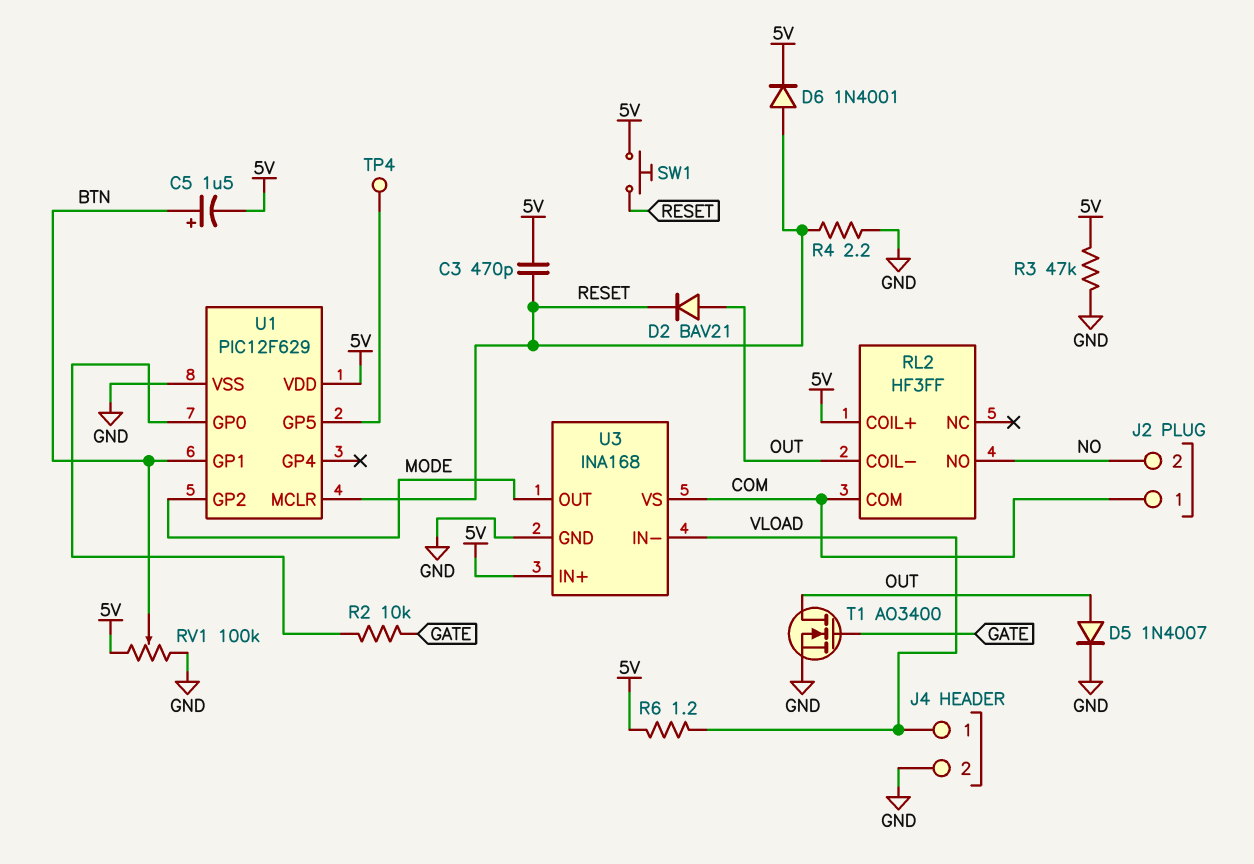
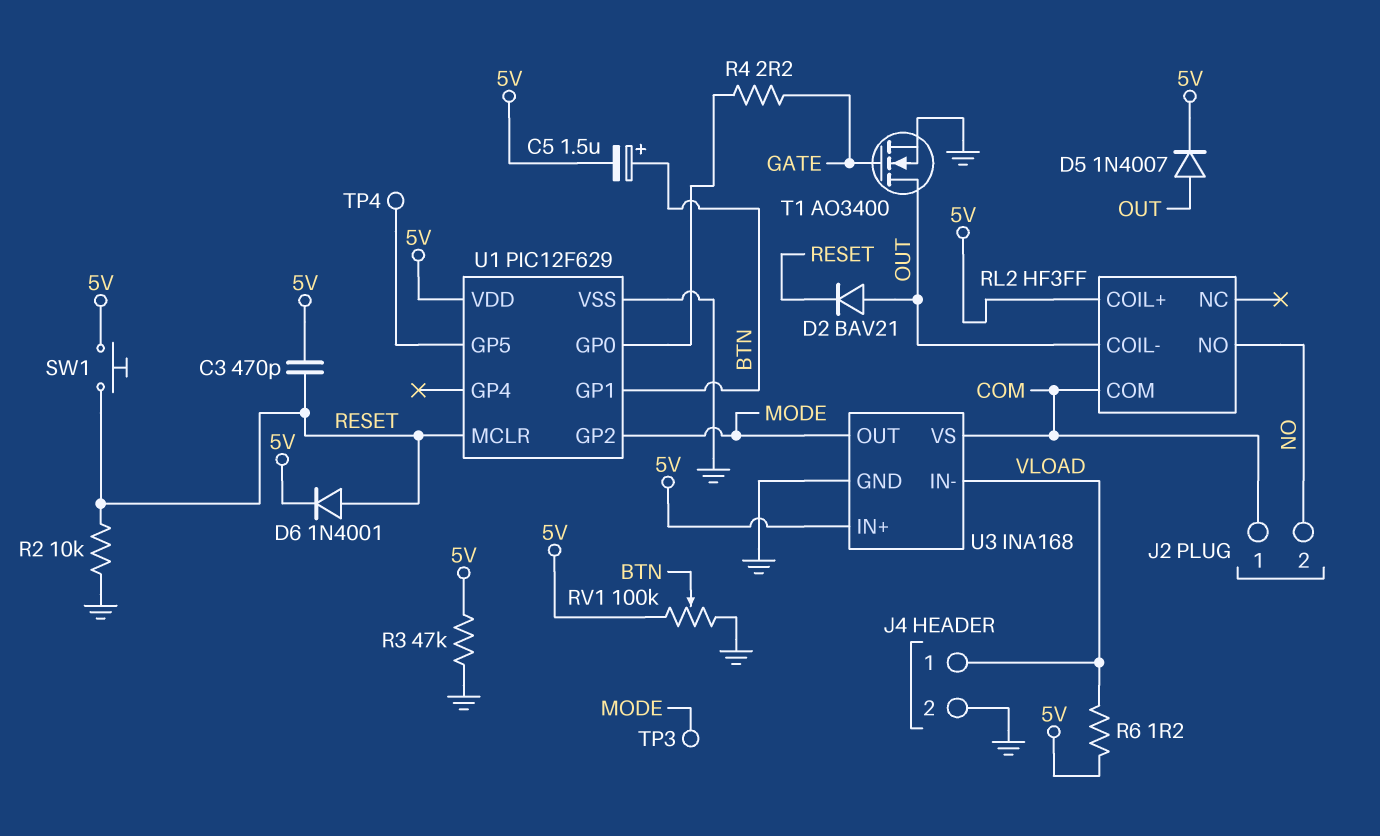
D5: diode 1N4007 (A OUT, K GND) -> diode 1N4007 (A OUT, K 5V)
R2: 10k (GATE, U1/GP0) -> 10k (GND, RESET)
R4: 2.2 (GND, RESET) -> 2.2 (GATE, U1/GP0)
TP3: none -> test point (MODE)

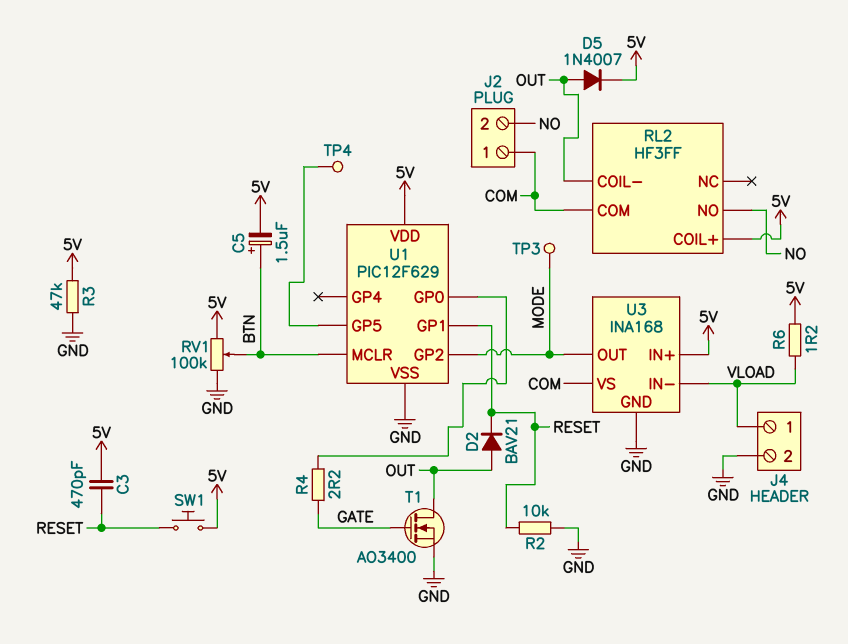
D6: diode 1N4001 (A RESET, K 5V) -> none
U1 pin GP1: BTN -> RESET
U1 pin MCLR: RESET -> BTN

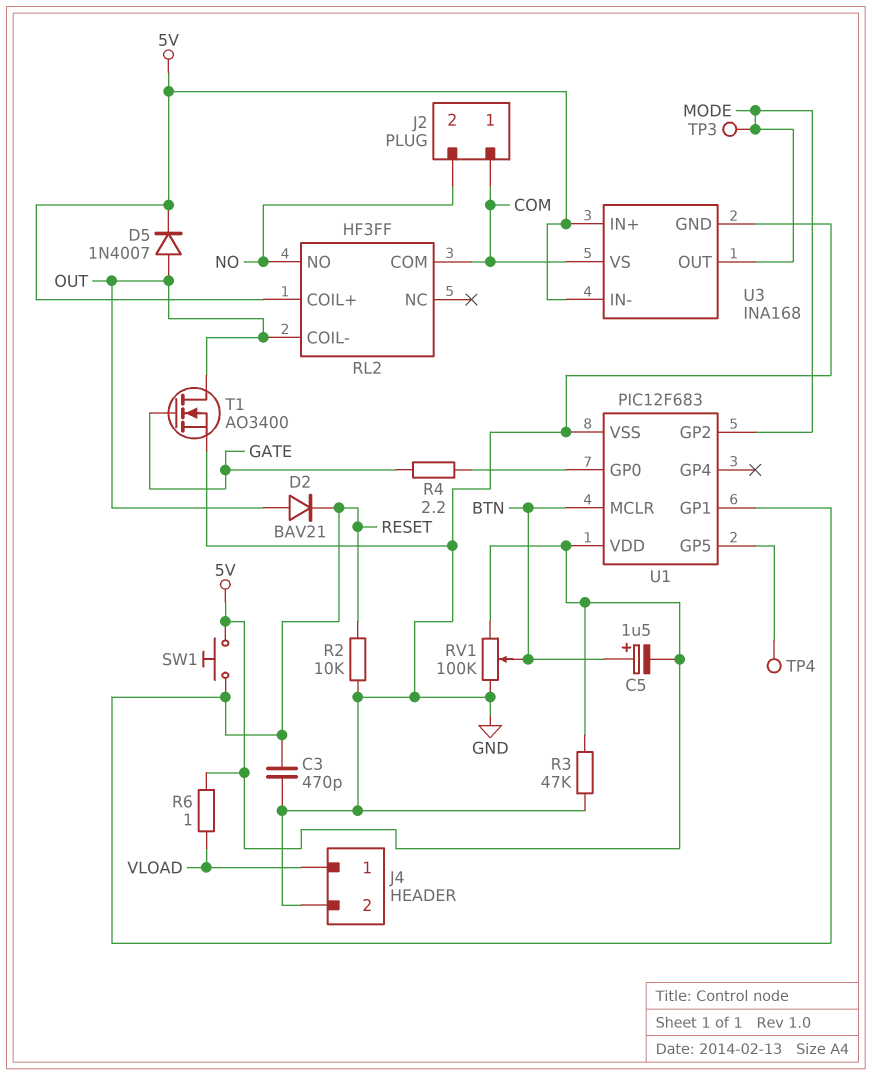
C3: 470pF (5V, RESET) -> 470pF (GND, RESET)
R6: 1.2 (5V, VLOAD) -> 1 (5V, VLOAD)
U1: PIC12F629 -> PIC12F683
U3 pin IN-: VLOAD -> 5V

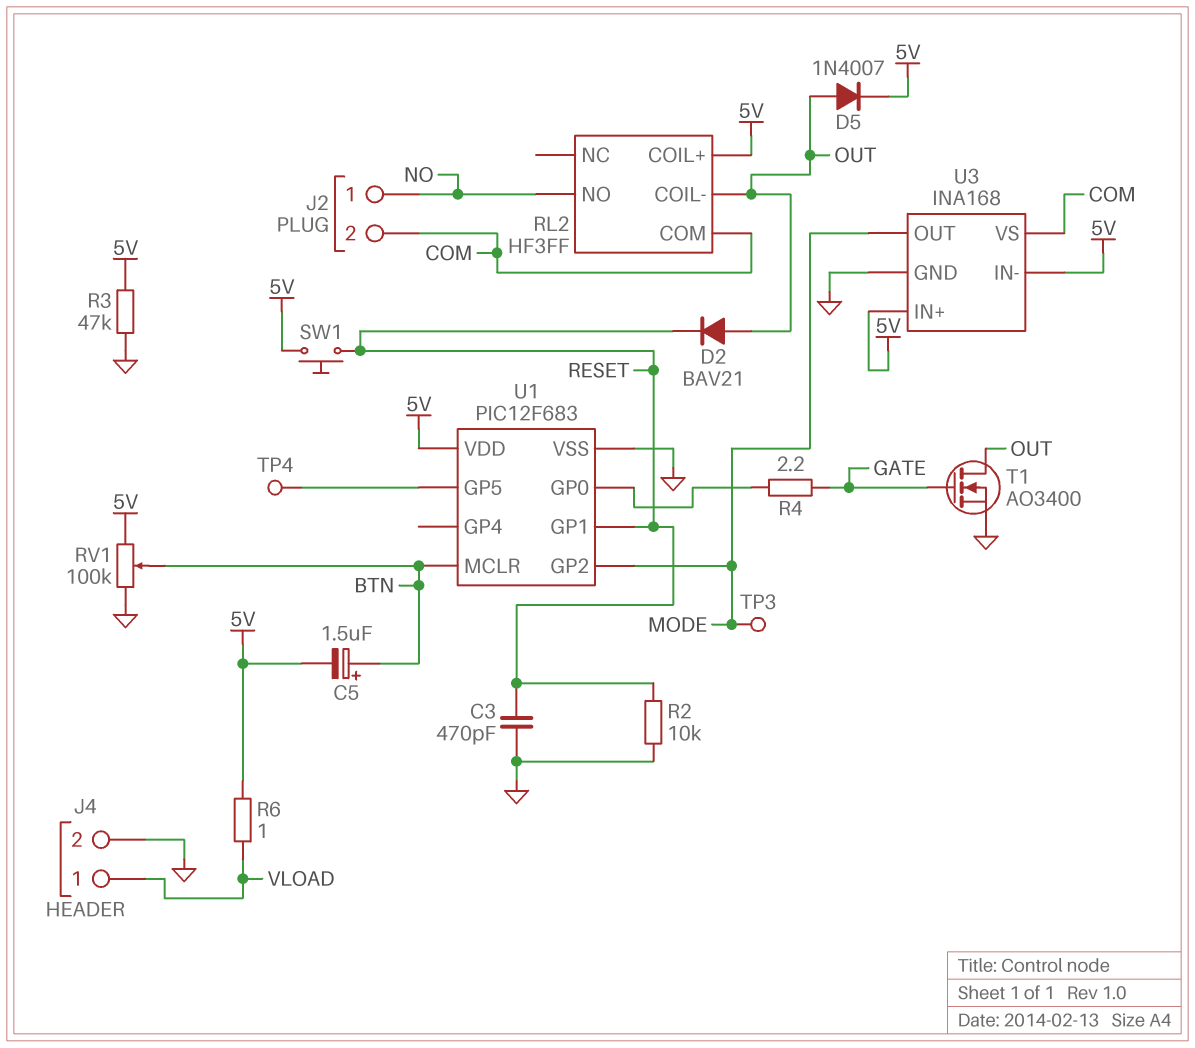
J2 pin 1: COM -> NO
J2 pin 2: NO -> COM

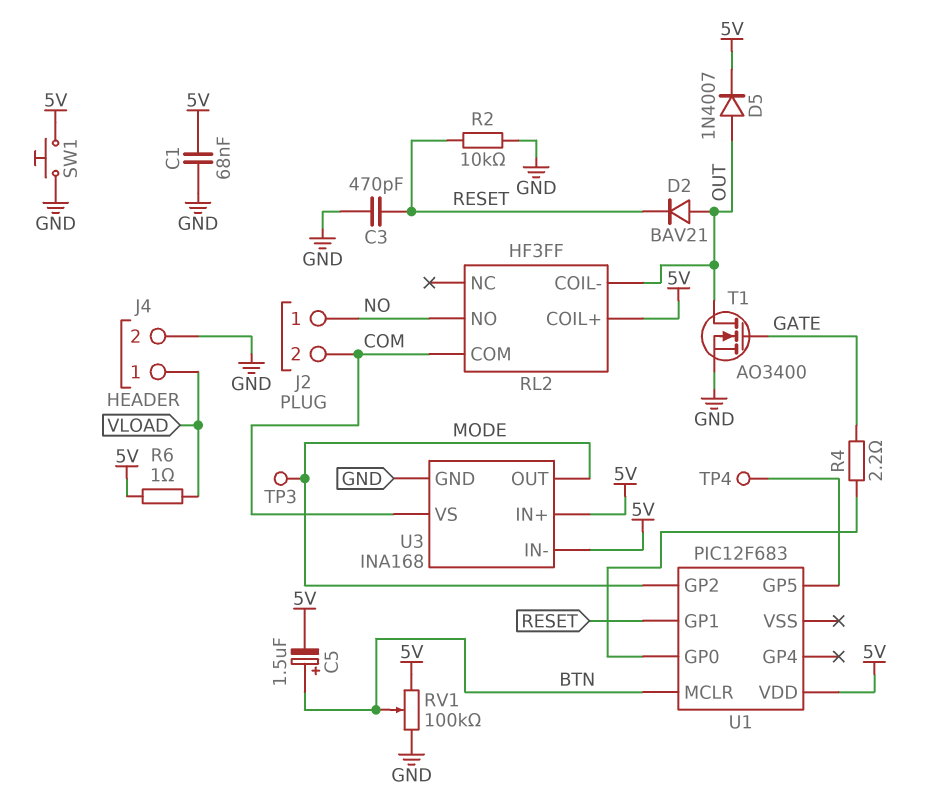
C1: none -> 68nF (5V, GND)
R3: 47k (5V, GND) -> none
SW1: button (5V, RESET) -> button (5V, GND)
U1 pin VSS: GND -> none

